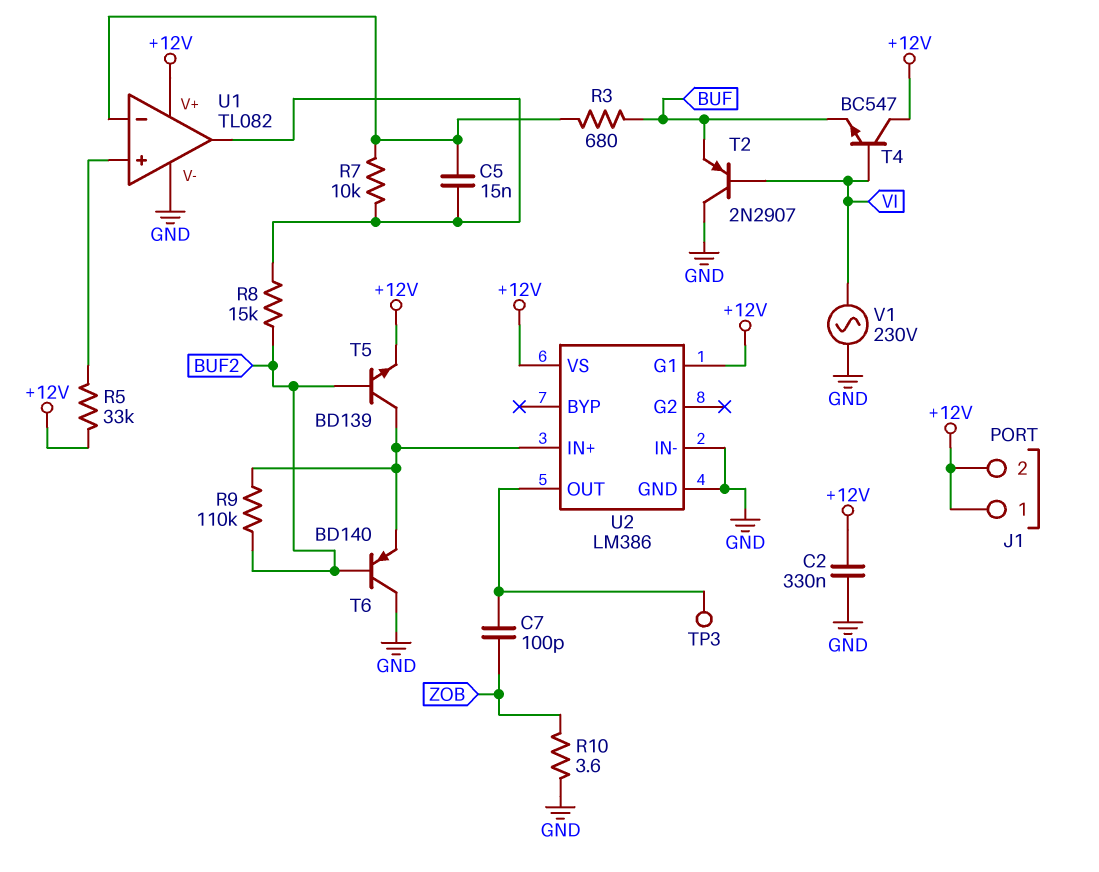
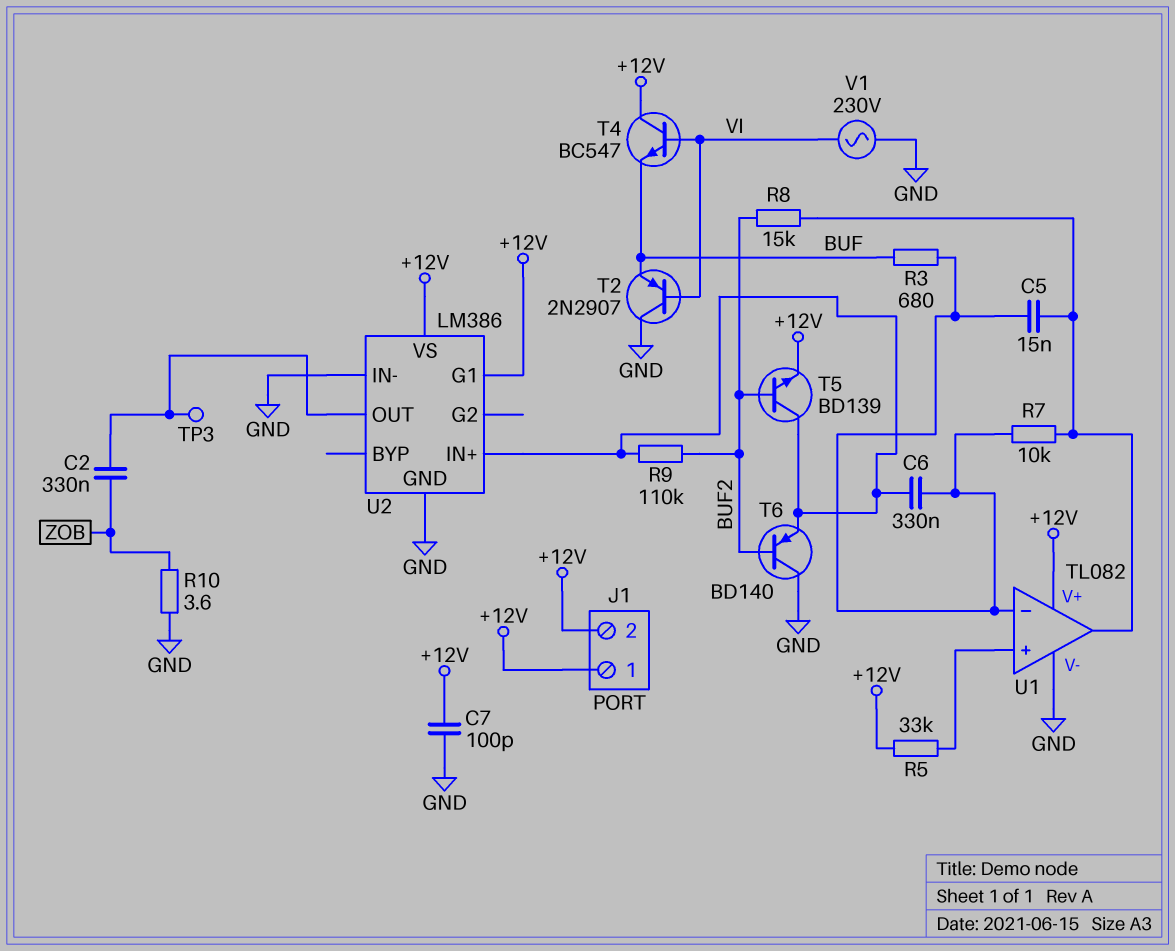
C2: 330nF (+12V, GND) -> 330nF (U2/OUT, ZOB)
C6: none -> 330nF (U1/in-, U2/IN+)
C7: 100pF (U2/OUT, ZOB) -> 100pF (+12V, GND)

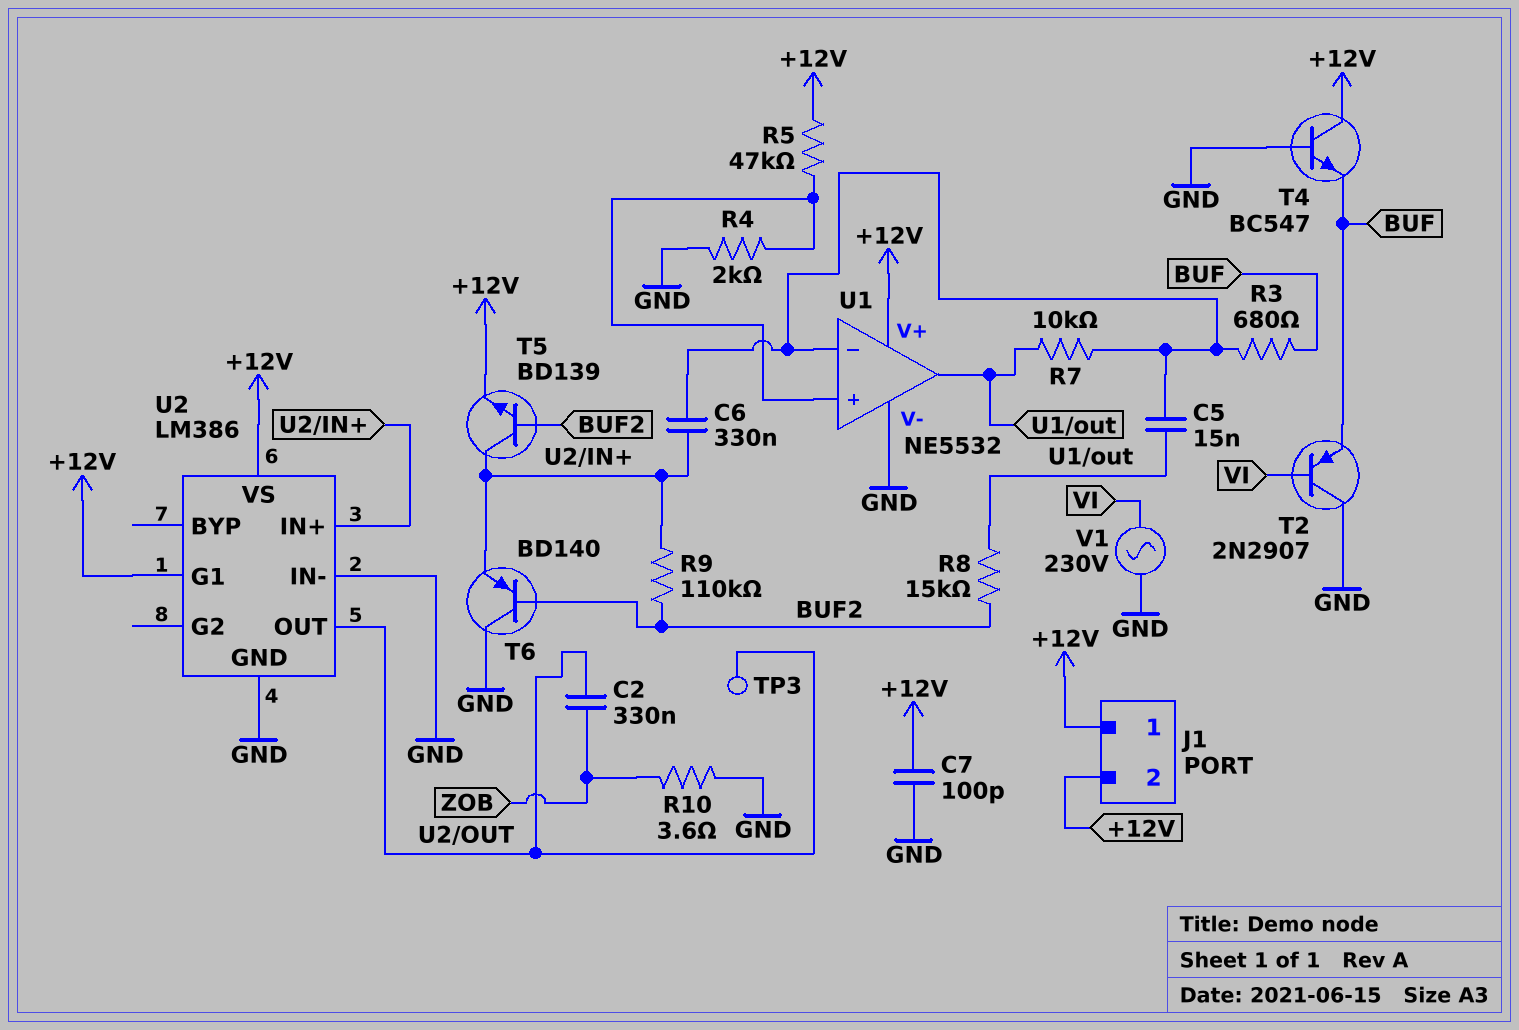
R4: none -> 2k (GND, U1/in+)
R5: 33k (+12V, U1/in+) -> 47k (+12V, U1/in+)
T4: NPN BC547 (B VI, C +12V, E BUF) -> NPN BC547 (B GND, C +12V, E BUF)
U1: TL082 -> NE5532

